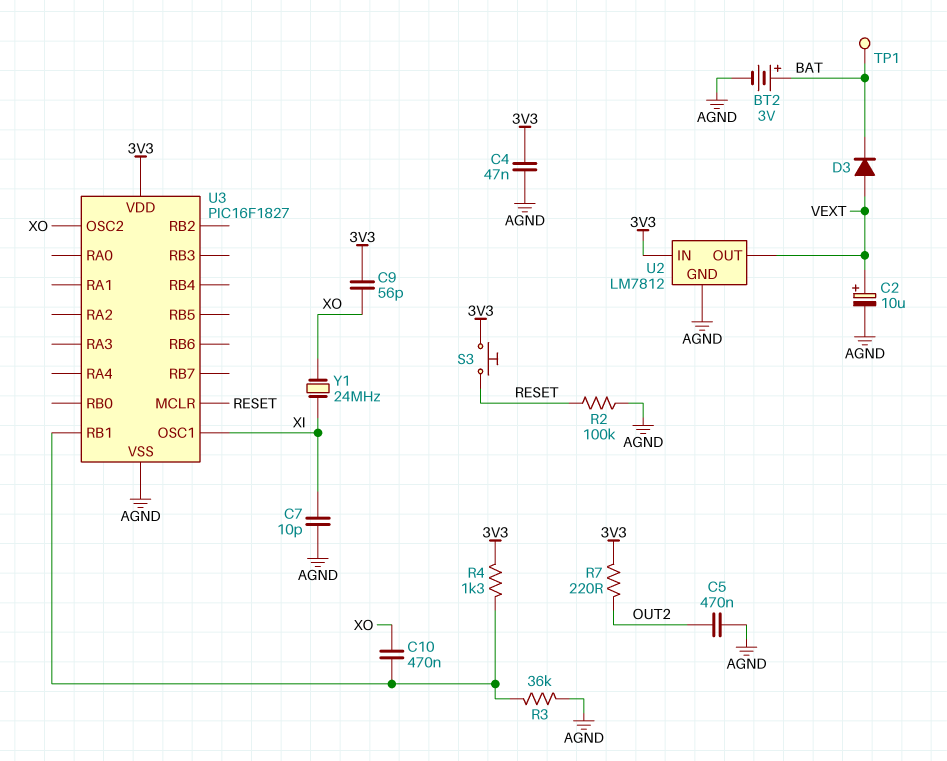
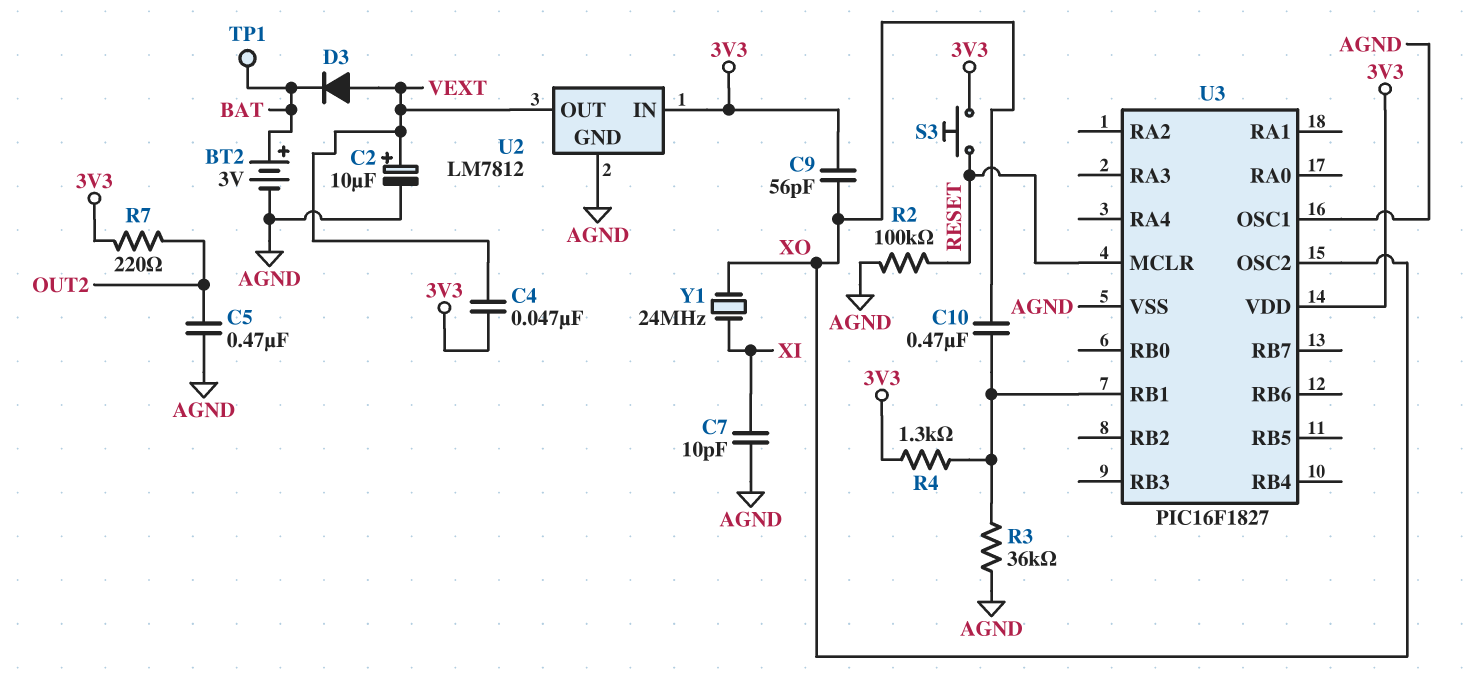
C4: 47nF (3V3, AGND) -> 47nF (3V3, VEXT)
U3 pin OSC1: XI -> AGND

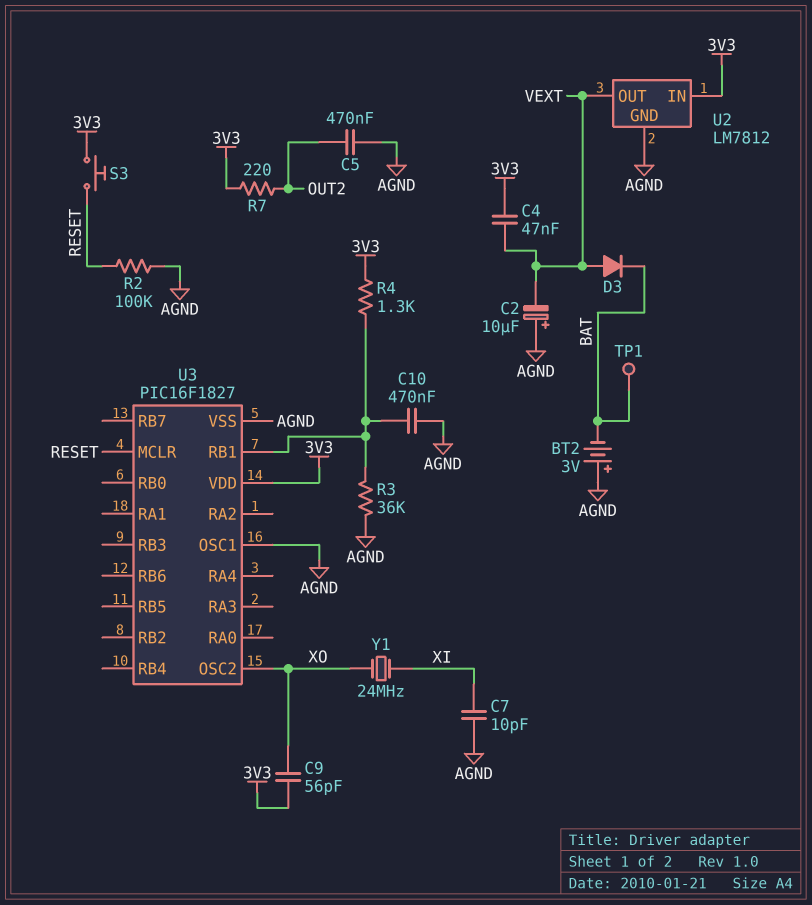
BT2: 3V (plus BAT, minus AGND) -> 3V (plus AGND, minus BAT)
C2: 10uF (plus VEXT, minus AGND) -> 10uF (plus AGND, minus VEXT)
C10: 470nF (U3/RB1, XO) -> 470nF (AGND, U3/RB1)

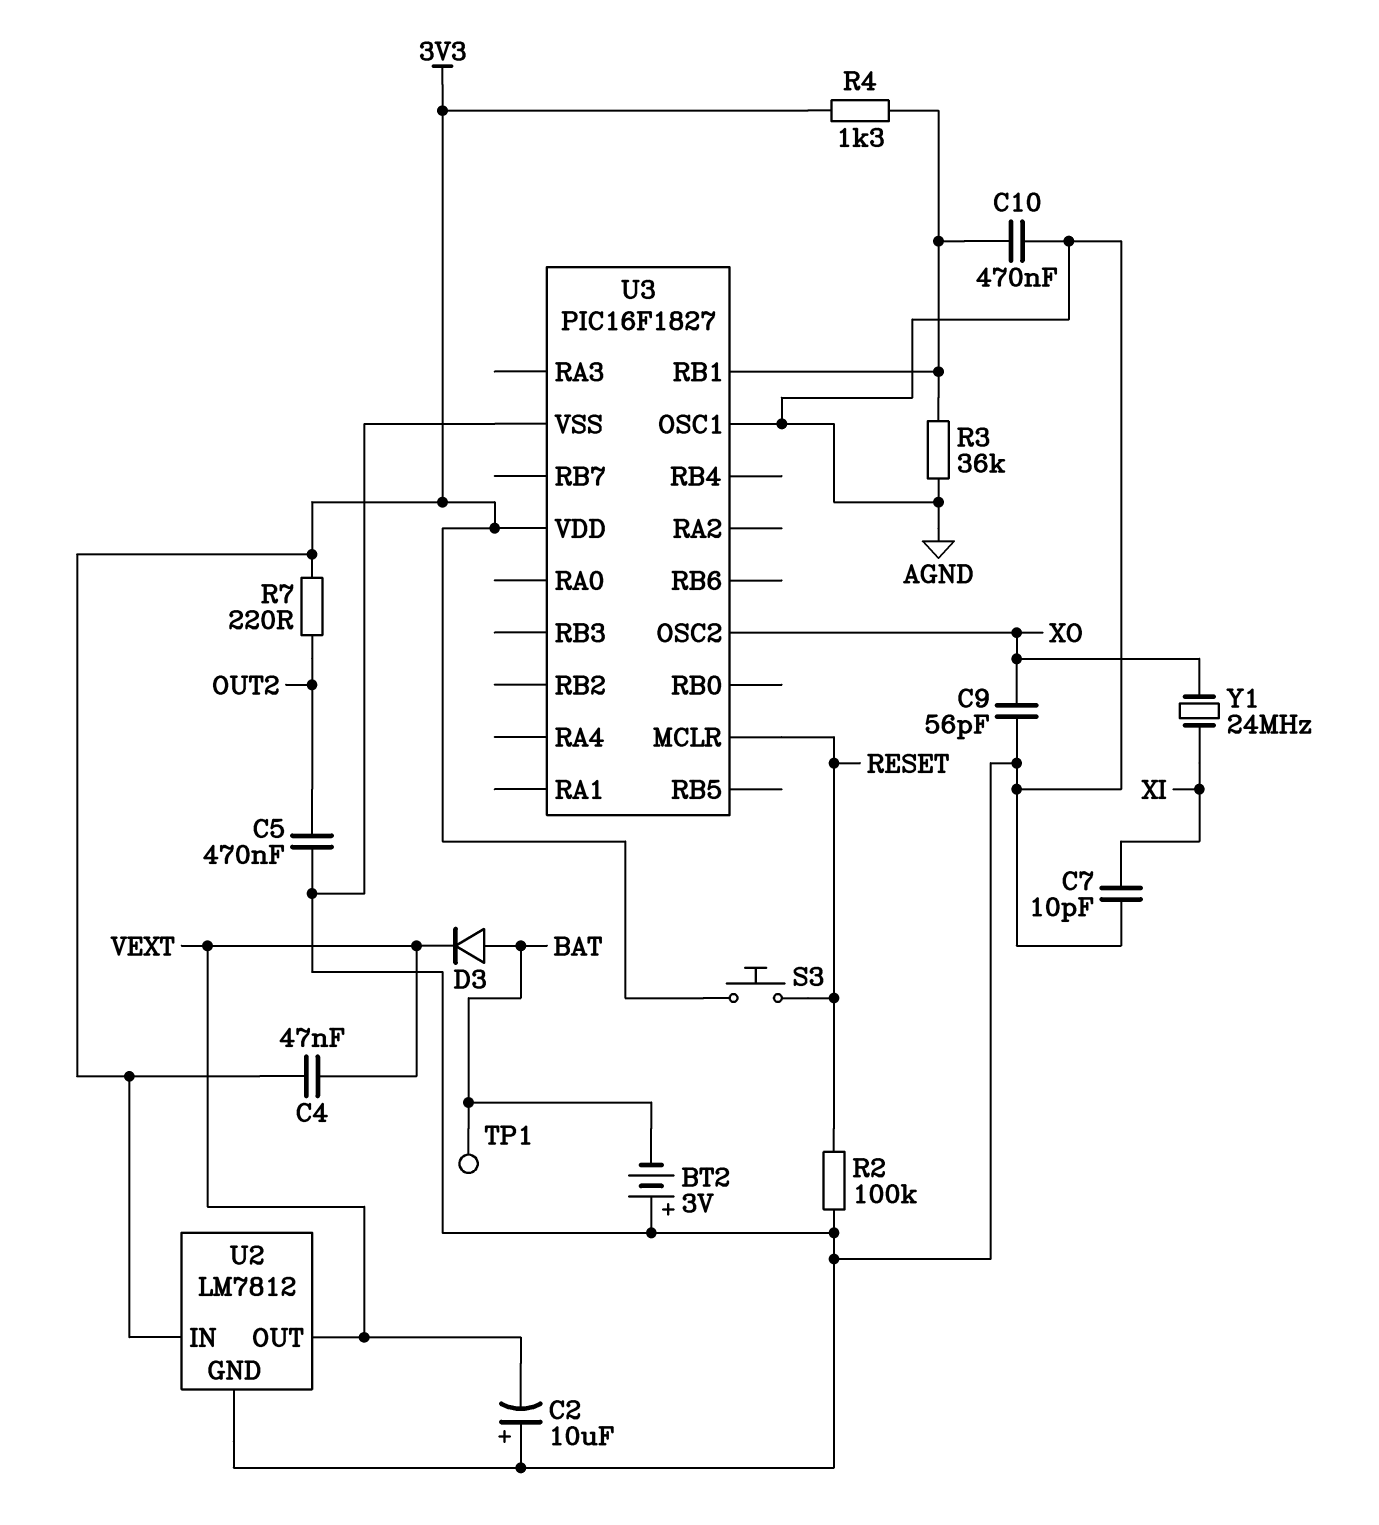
C9: 56pF (3V3, XO) -> 56pF (AGND, XO)
D3: diode (A VEXT, K BAT) -> diode (A BAT, K VEXT)

